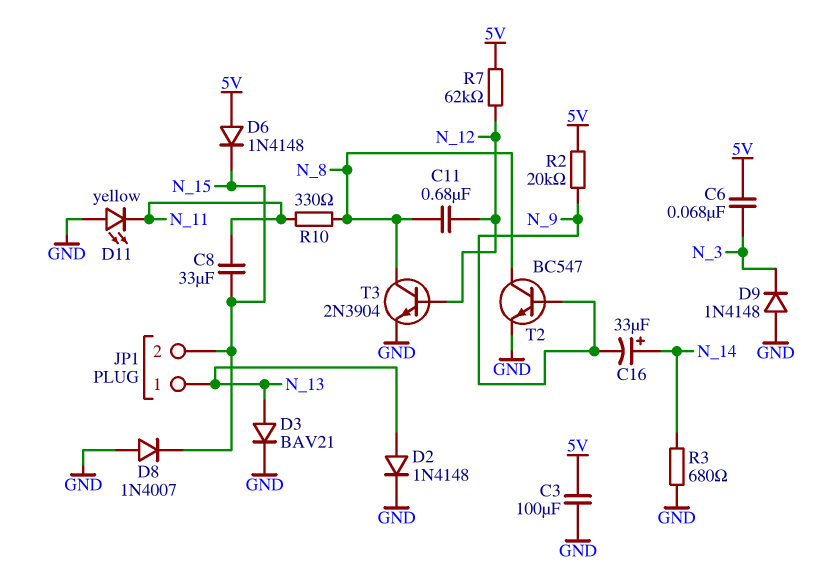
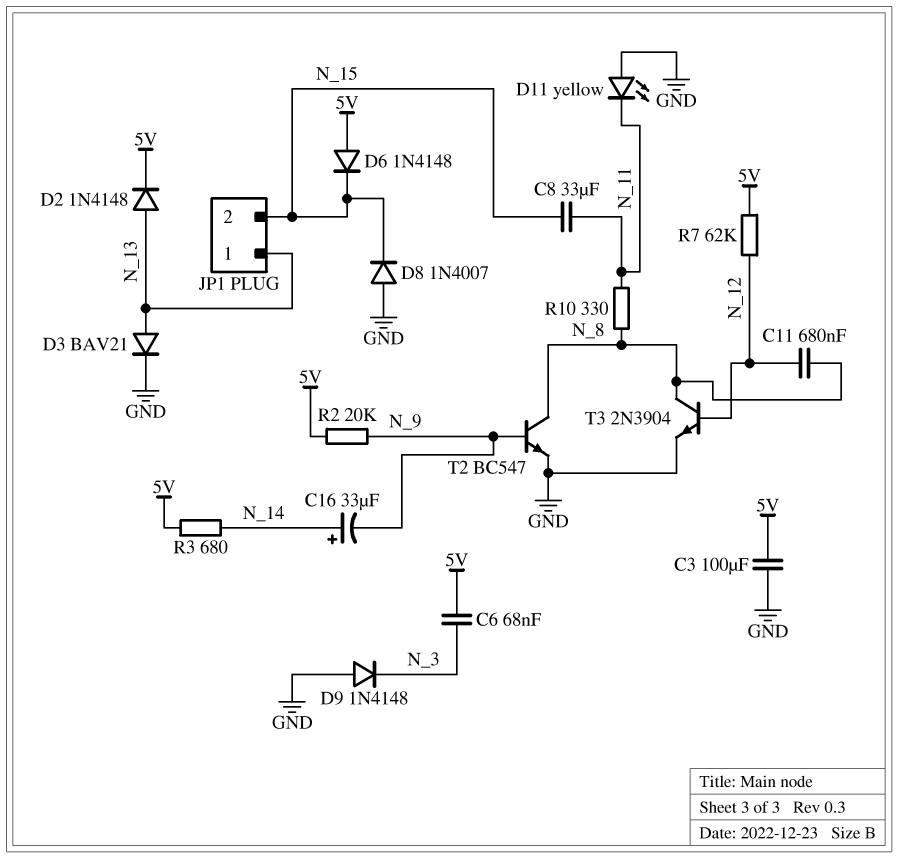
D2: diode 1N4148 (A N_13, K GND) -> diode 1N4148 (A N_13, K 5V)
R3: 680 (GND, N_14) -> 680 (5V, N_14)

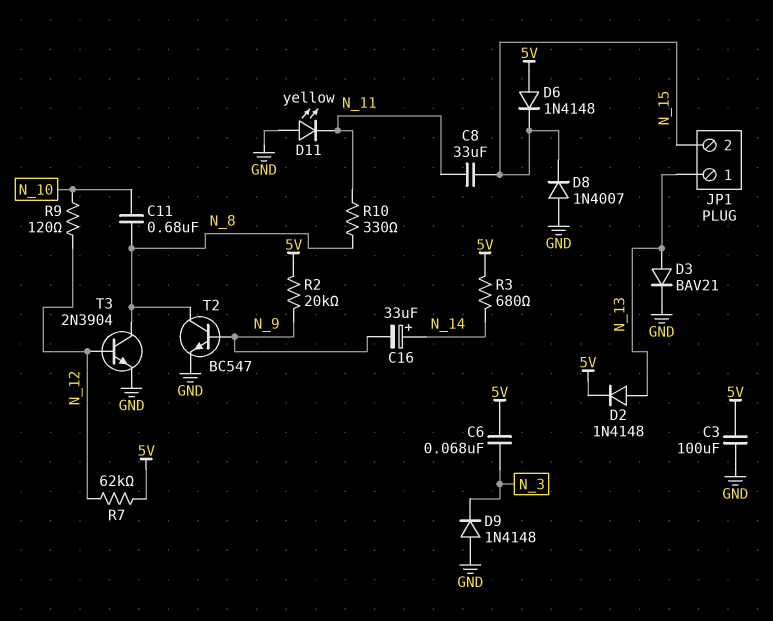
C11: 680nF (N_8, N_12) -> 680nF (N_8, N_10)
R9: none -> 120 (N_10, N_12)

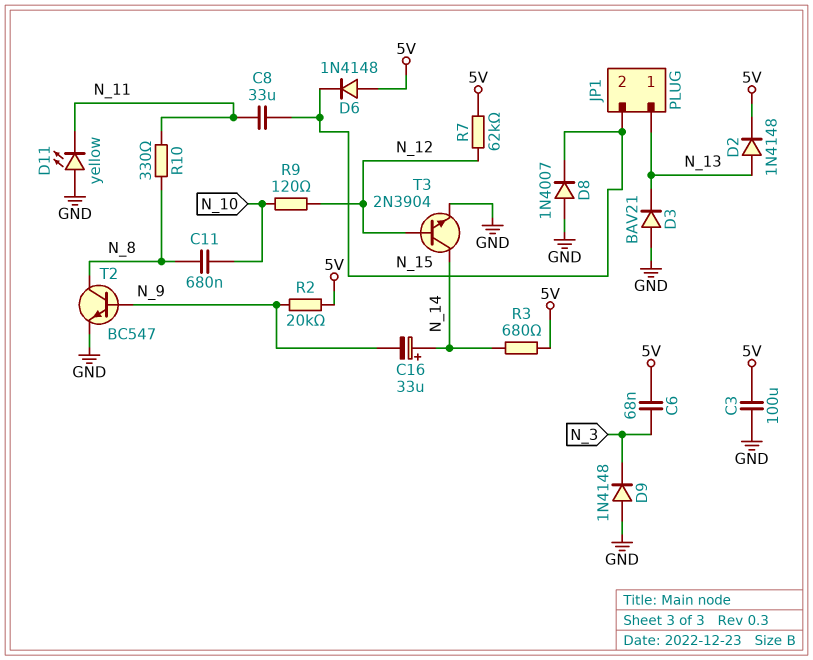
D3: diode BAV21 (A N_13, K GND) -> diode BAV21 (A GND, K N_13)
T3: NPN 2N3904 (B N_12, C N_8, E GND) -> NPN 2N3904 (B N_12, C N_14, E GND)

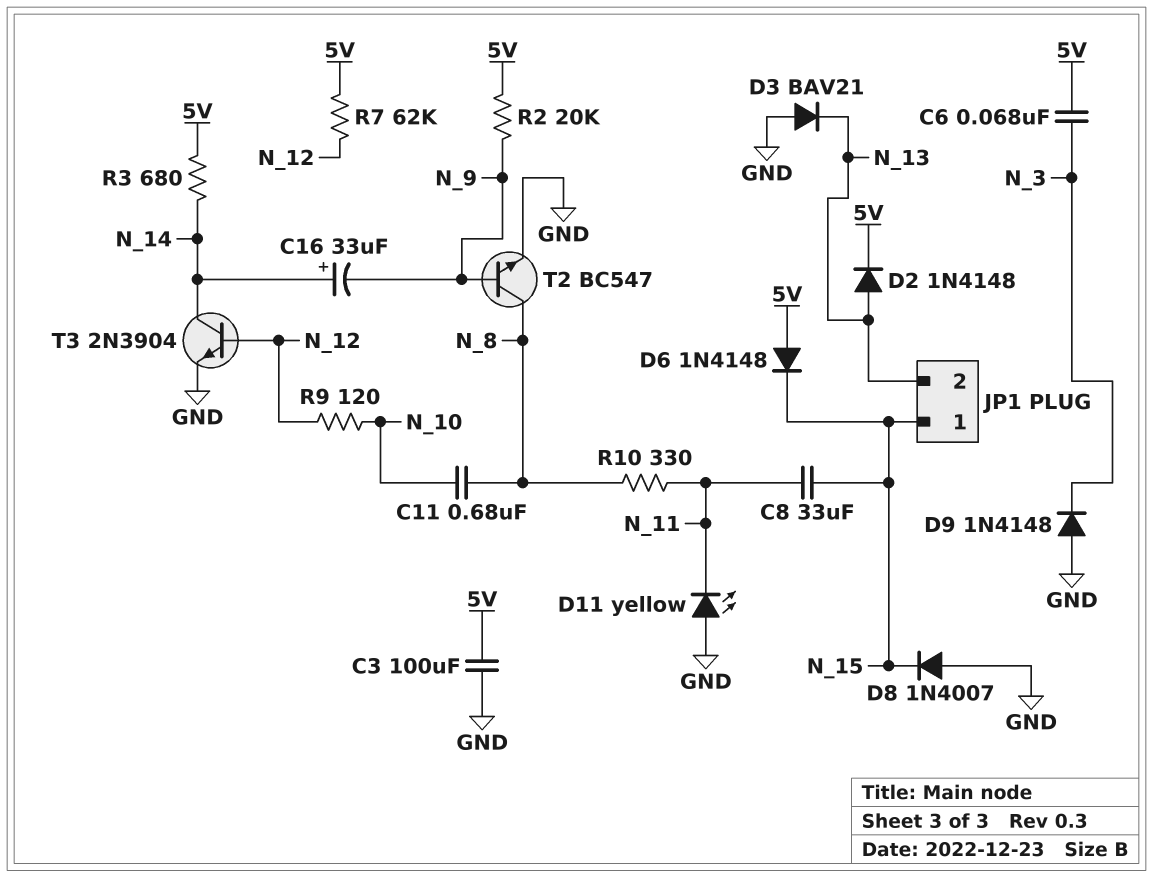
JP1 pin 1: N_13 -> N_15
JP1 pin 2: N_15 -> N_13

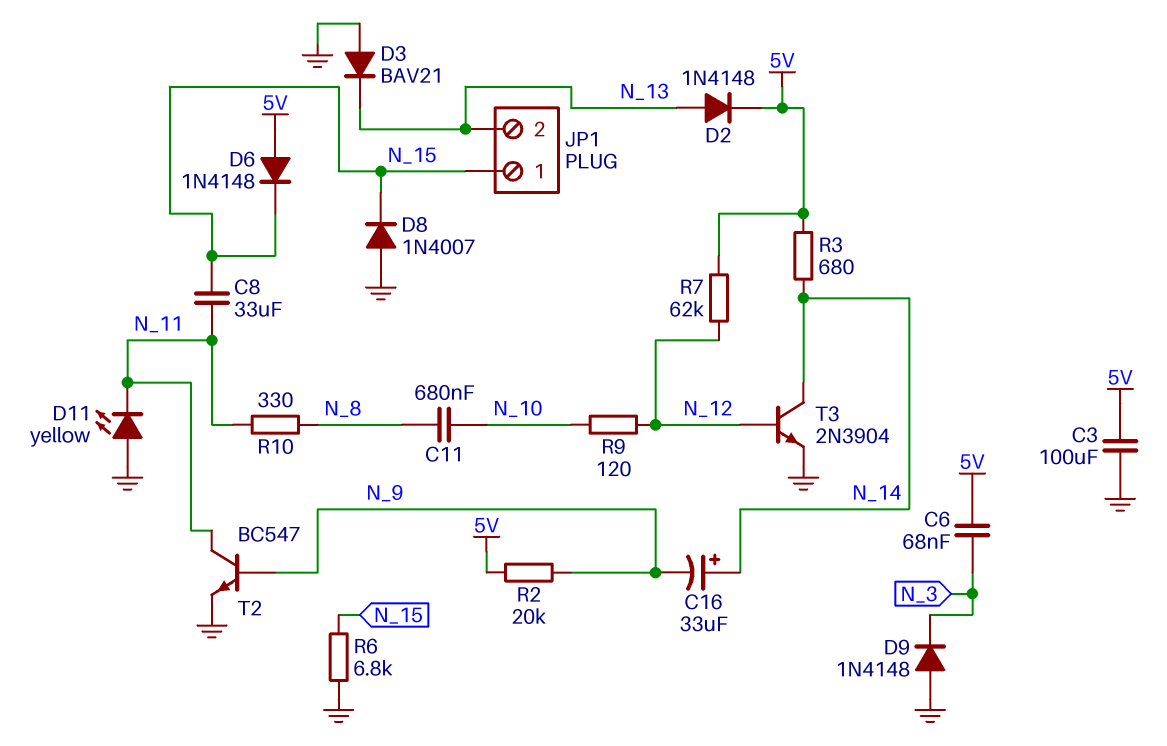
R6: none -> 6.8k (GND, N_15)
T2: NPN BC547 (B N_9, C N_8, E GND) -> NPN BC547 (B N_9, C N_11, E GND)

